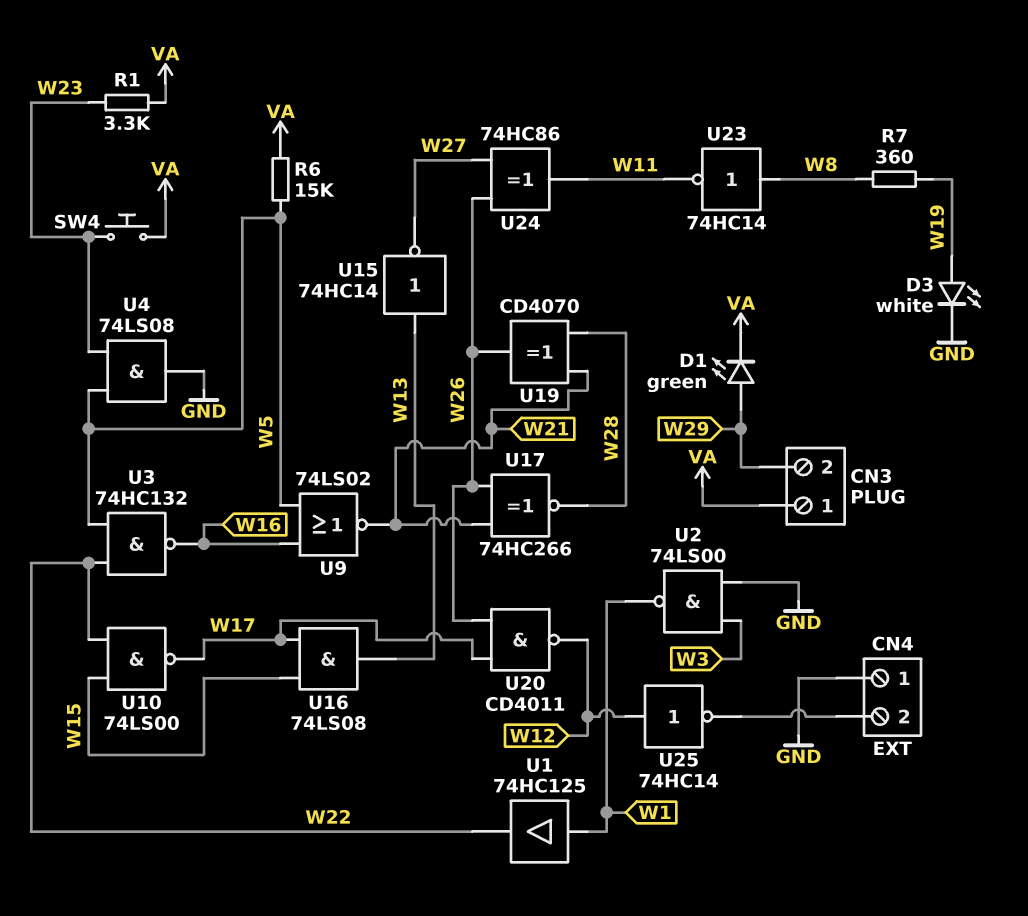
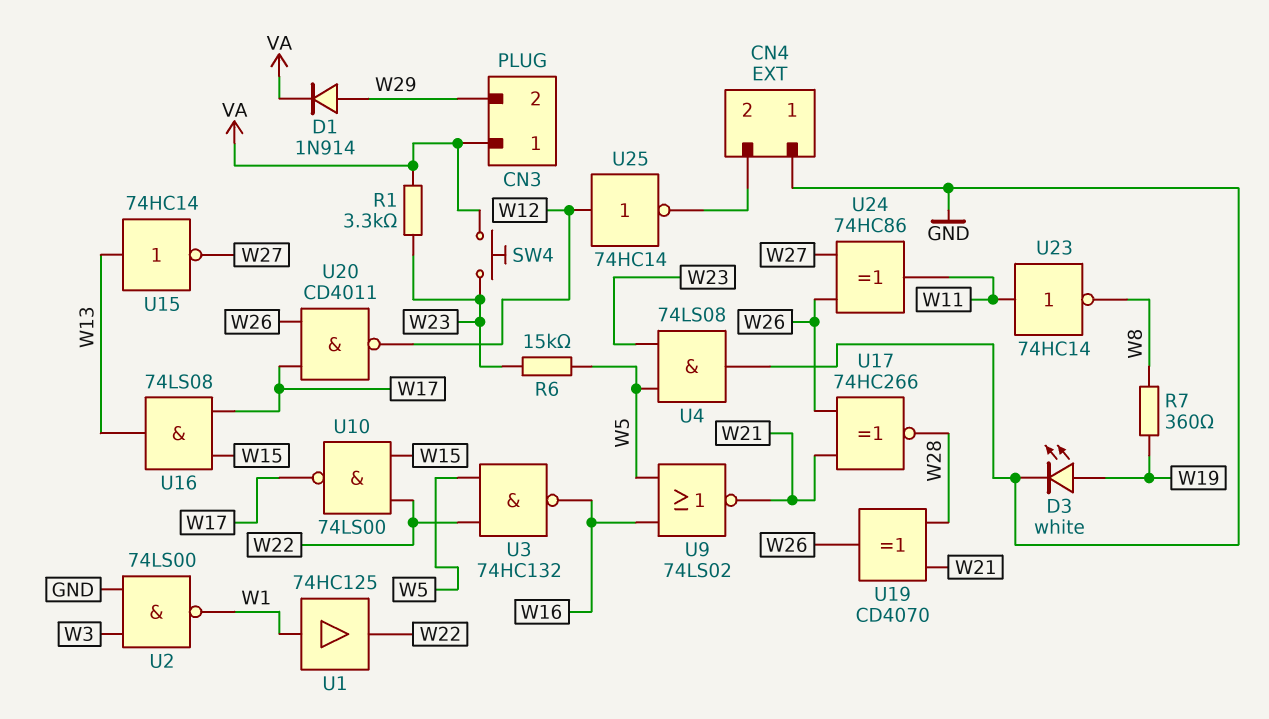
D1: LED green (A W29, K VA) -> diode 1N914 (A W29, K VA)
R6: 15k (VA, W5) -> 15k (W5, W23)
U23: NOT 74HC14 (in W8, out W11) -> NOT 74HC14 (in W11, out W8)

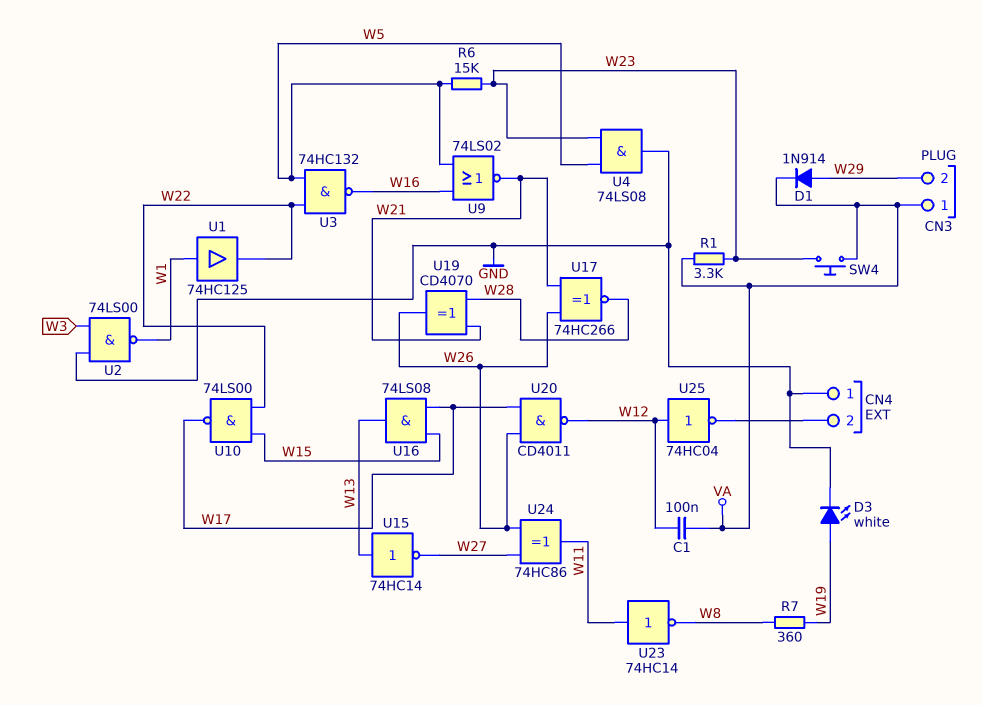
C1: none -> 100nF (VA, W12)
U25: NOT 74HC14 (in W12, out CN4/2) -> NOT 74HC04 (in W12, out CN4/2)

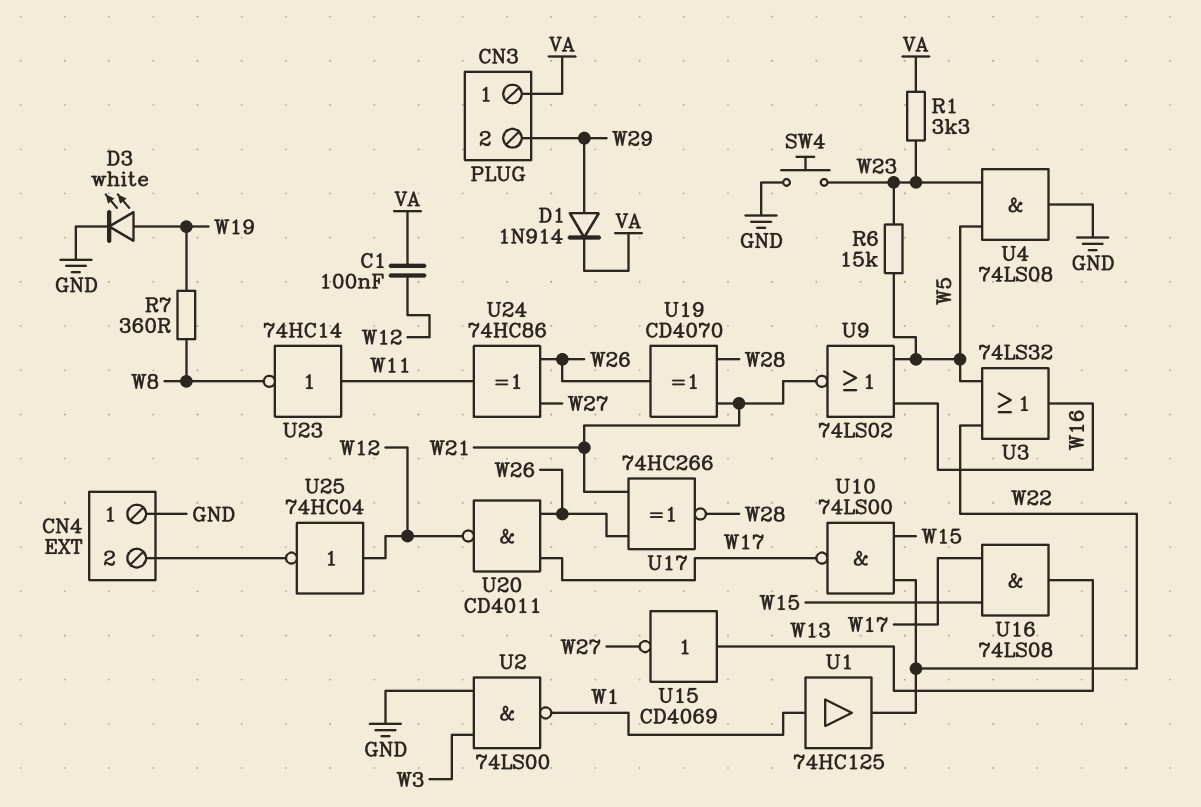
SW4: button (VA, W23) -> button (GND, W23)
U3: NAND 74HC132 (in W5, in W22, out W16) -> OR 74LS32 (in W5, in W22, out W16)
U15: NOT 74HC14 (in W13, out W27) -> NOT CD4069 (in W13, out W27)

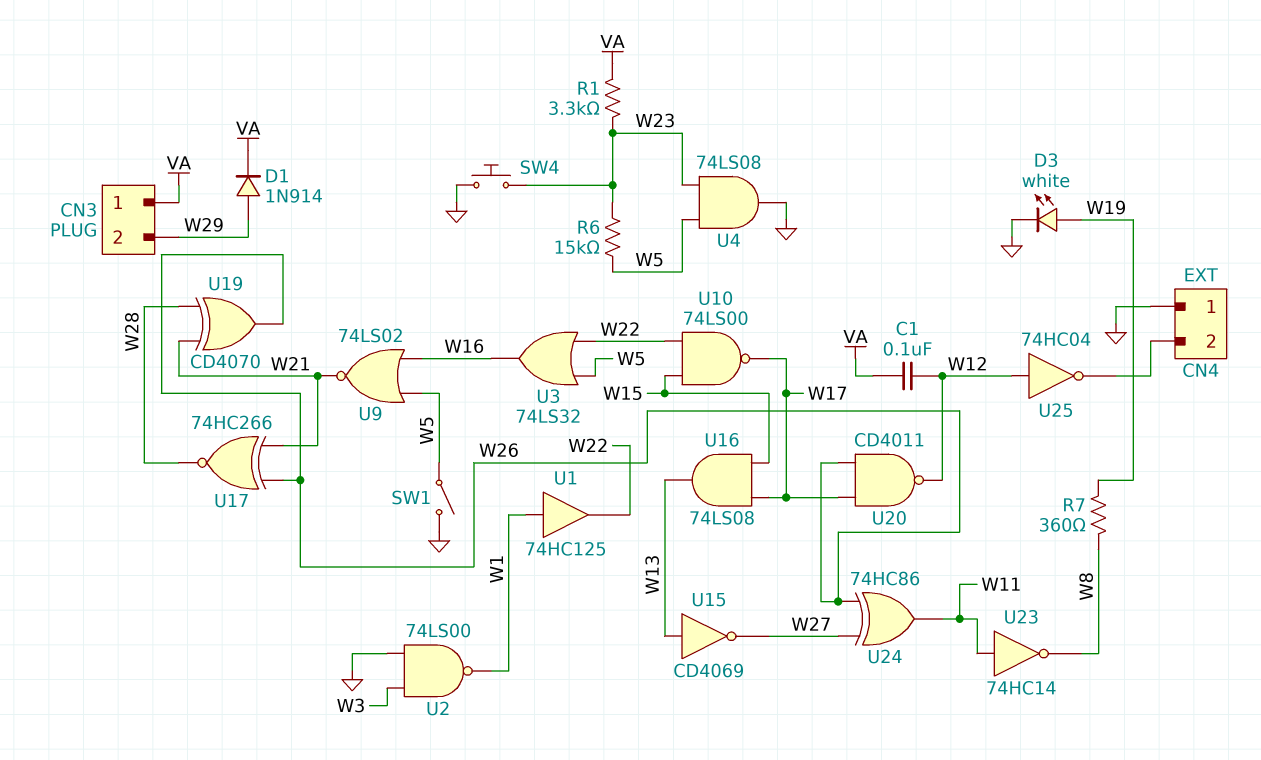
SW1: none -> switch (GND, W5)

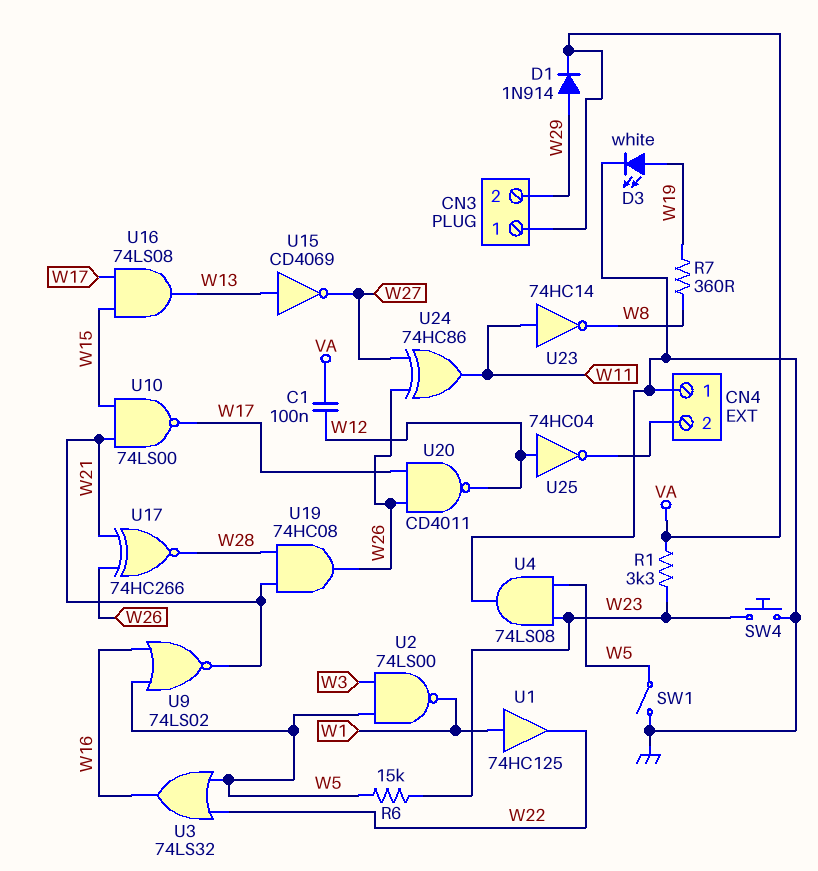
U2: NAND 74LS00 (in GND, in W3, out W1) -> NAND 74LS00 (in W3, in W5, out W1)
U10: NAND 74LS00 (in W15, in W22, out W17) -> NAND 74LS00 (in W15, in W21, out W17)
U19: XOR CD4070 (in W21, in W28, out W26) -> AND 74HC08 (in W21, in W28, out W26)

